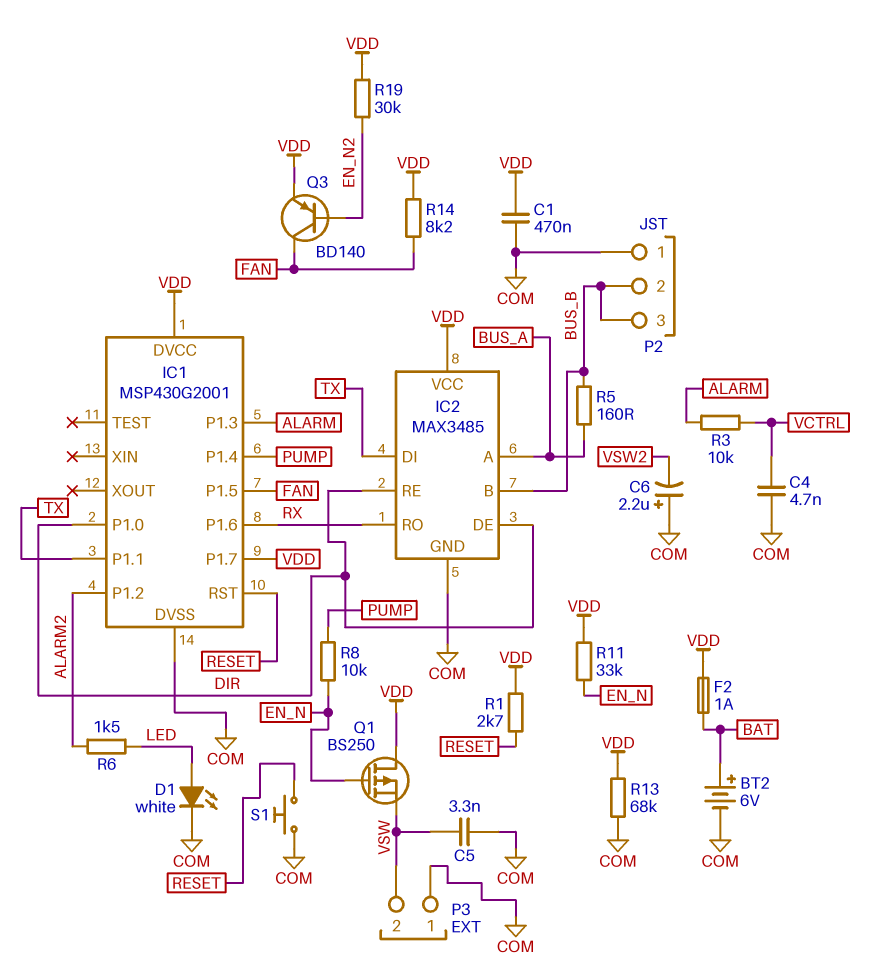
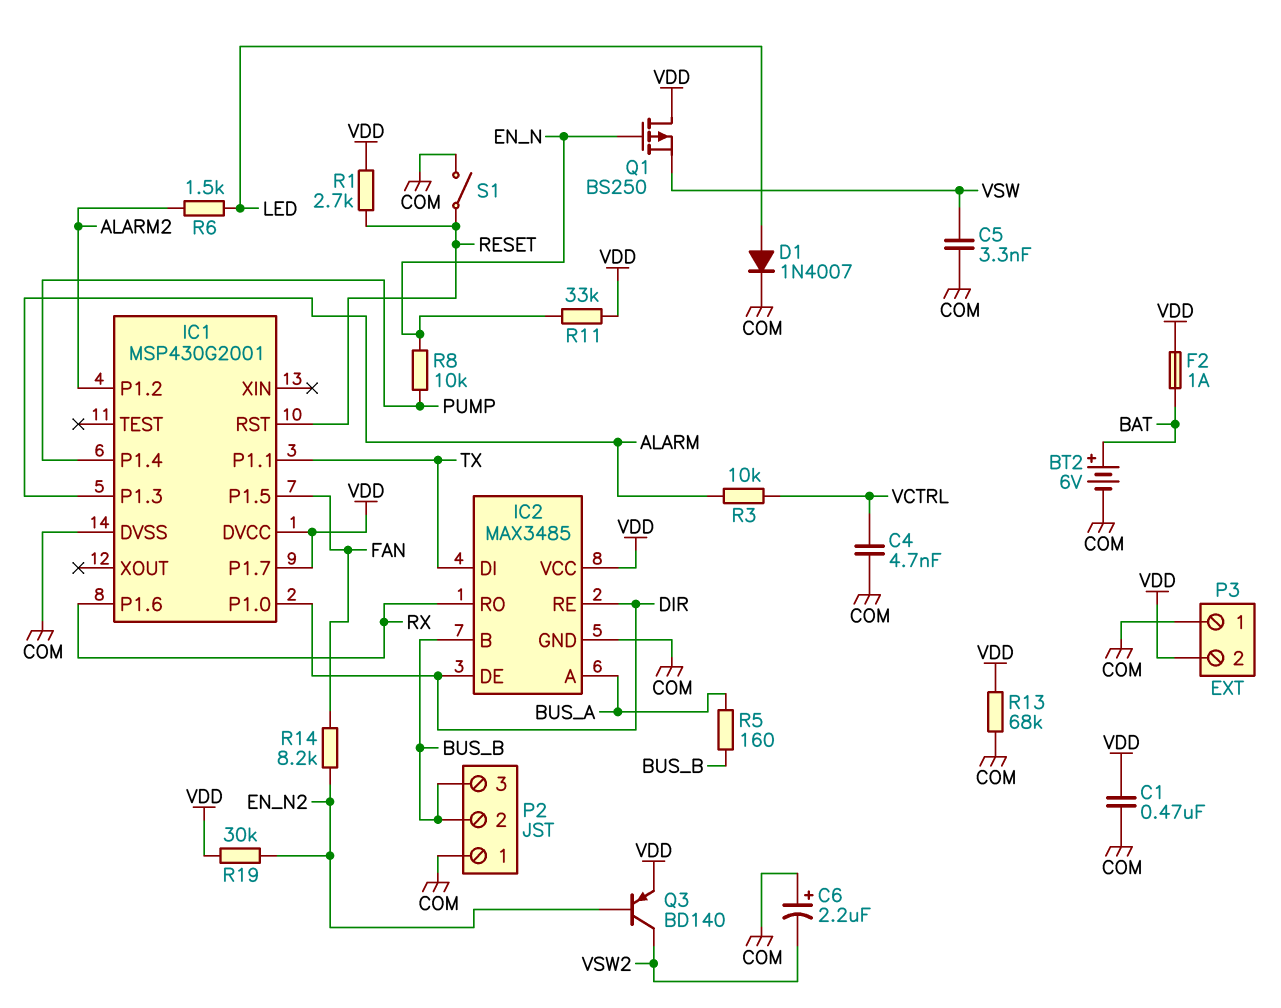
D1: LED white (A LED, K COM) -> diode 1N4007 (A LED, K COM)
P3 pin 2: VSW -> VDD
Q3: PNP BD140 (B EN_N2, C FAN, E VDD) -> PNP BD140 (B EN_N2, C VSW2, E VDD)
R14: 8.2k (FAN, VDD) -> 8.2k (EN_N2, FAN)
S1: button (COM, RESET) -> switch (COM, RESET)

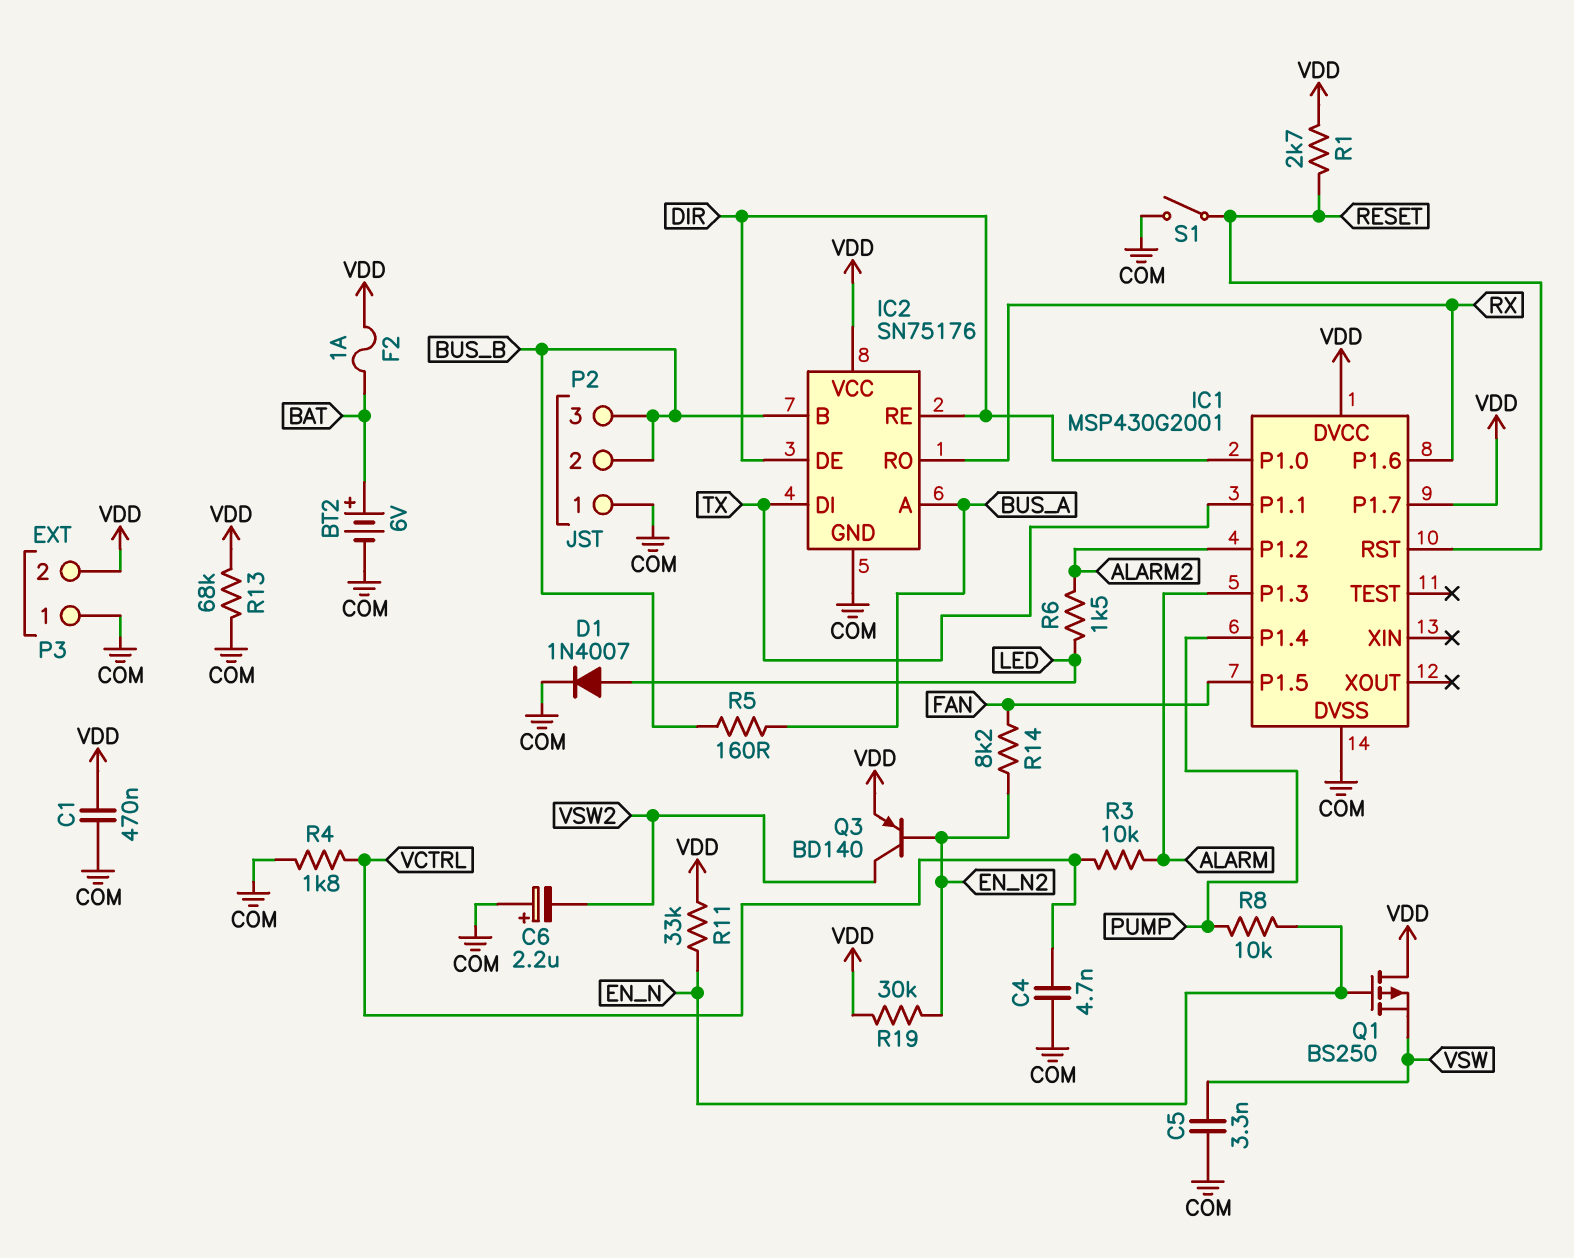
IC2: MAX3485 -> SN75176
R4: none -> 1.8k (COM, VCTRL)

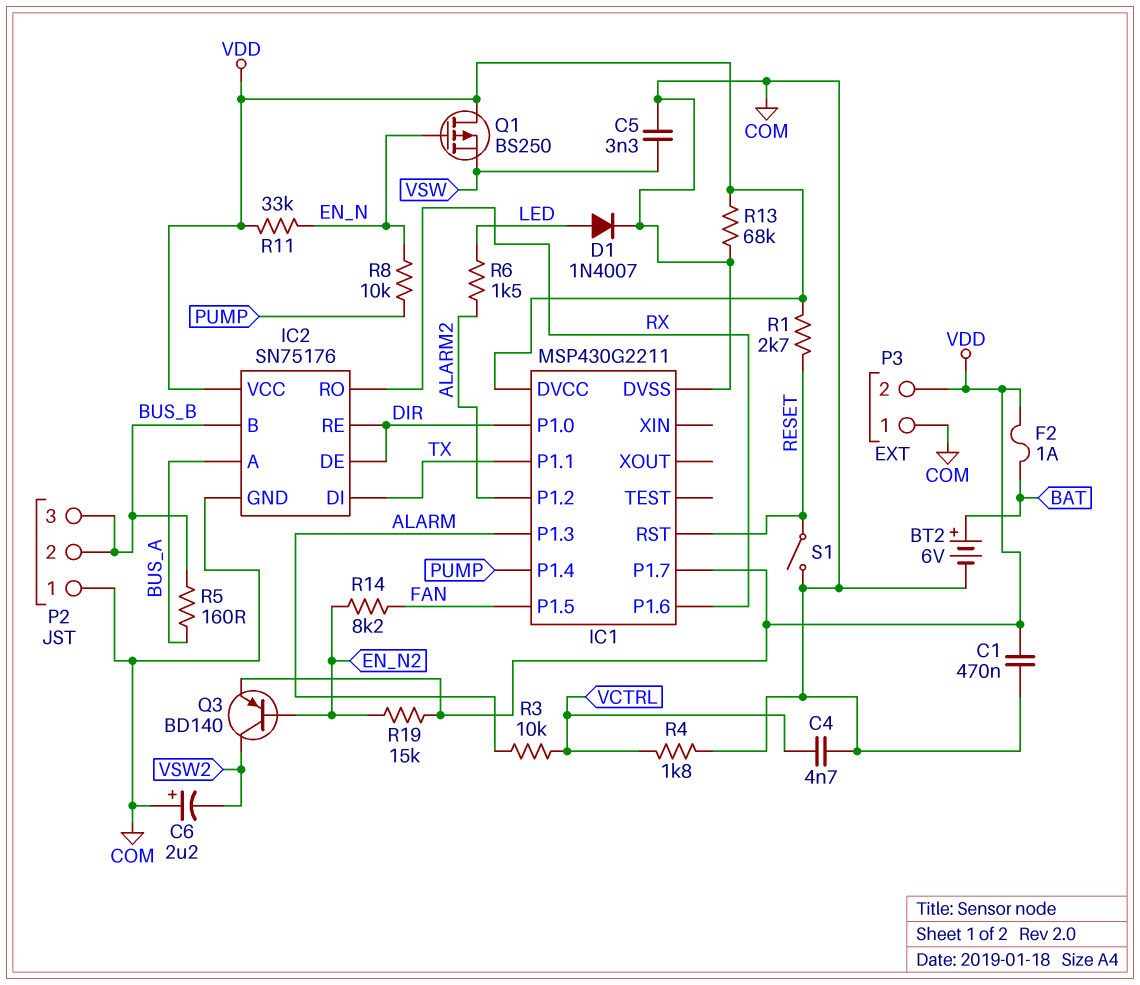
IC1: MSP430G2001 -> MSP430G2211
R19: 30k (EN_N2, VDD) -> 15k (EN_N2, VDD)

